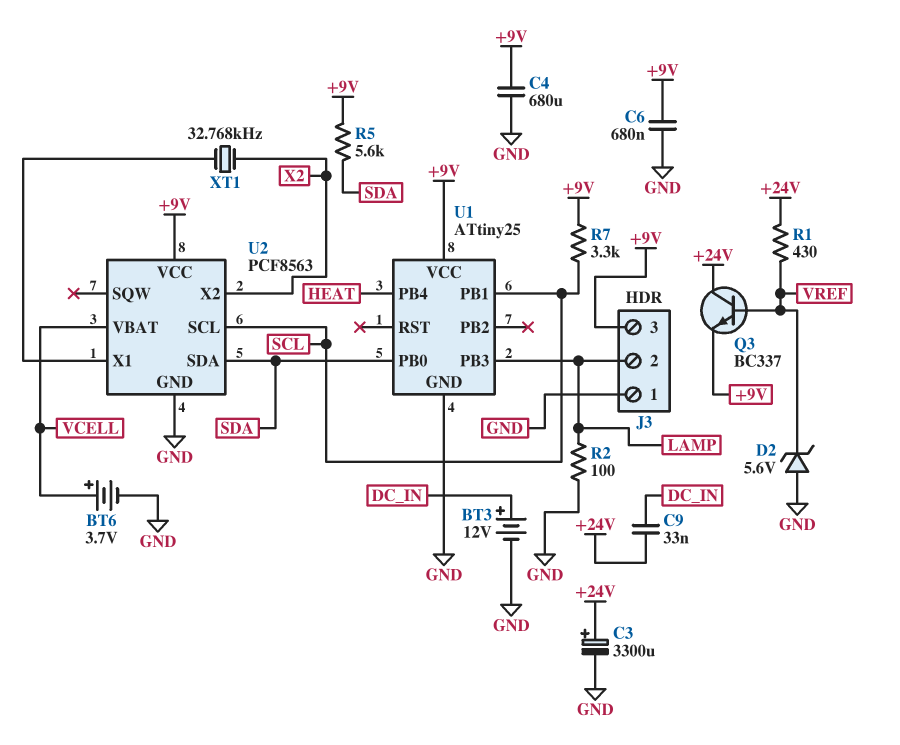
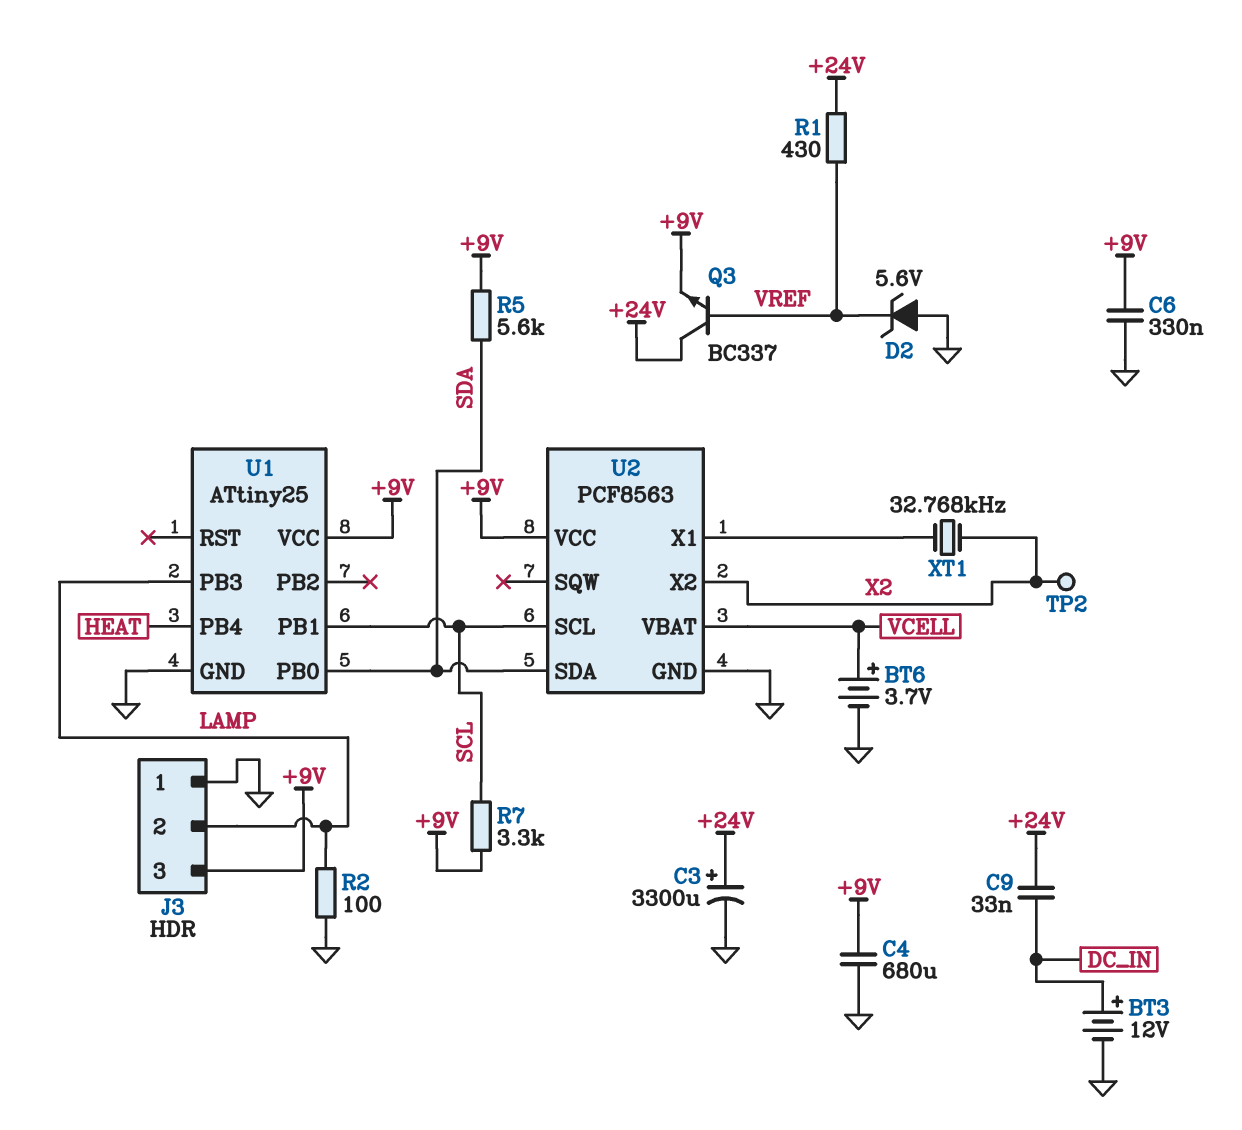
C6: 680nF (+9V, GND) -> 330nF (+9V, GND)
TP2: none -> test point (X2)

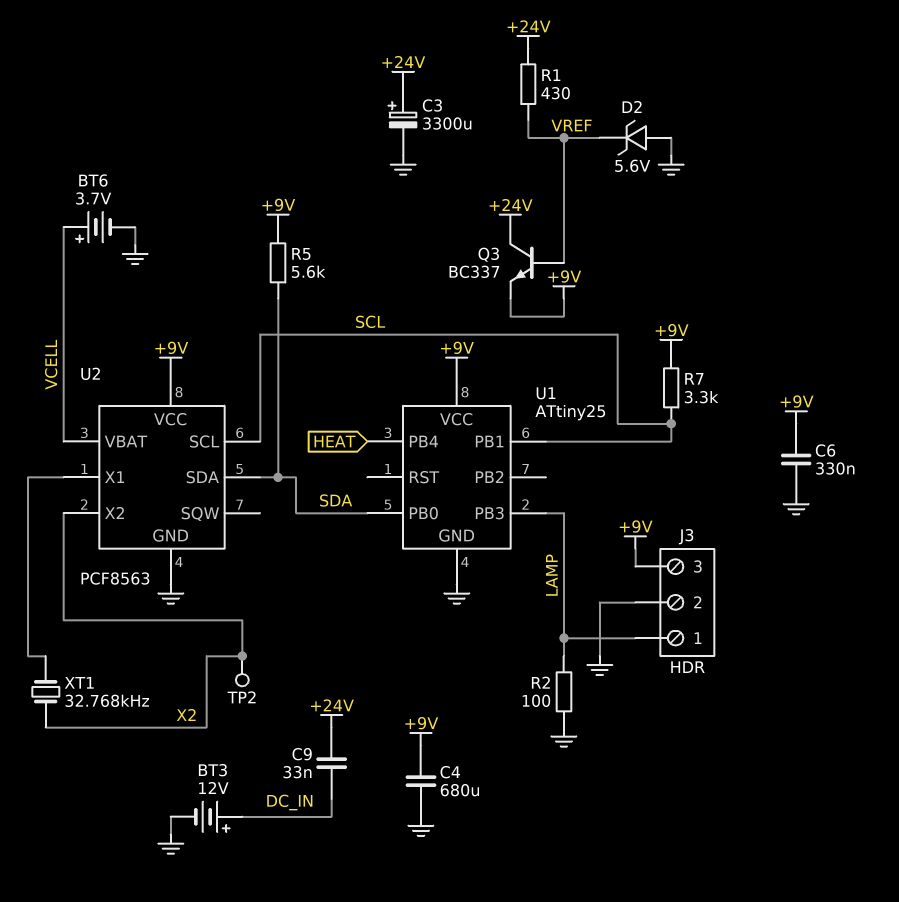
J3 pin 1: GND -> LAMP
J3 pin 2: LAMP -> GND

